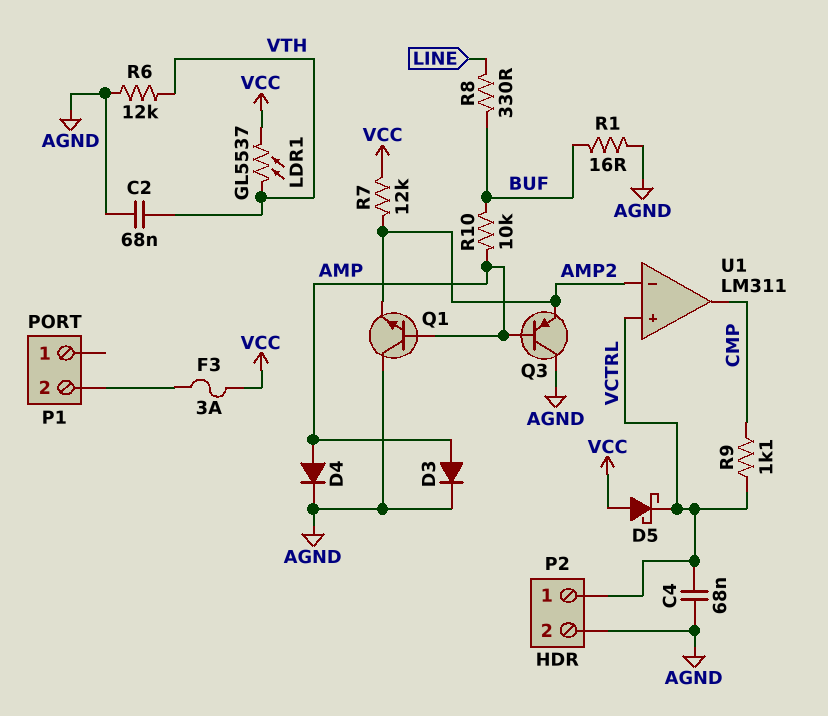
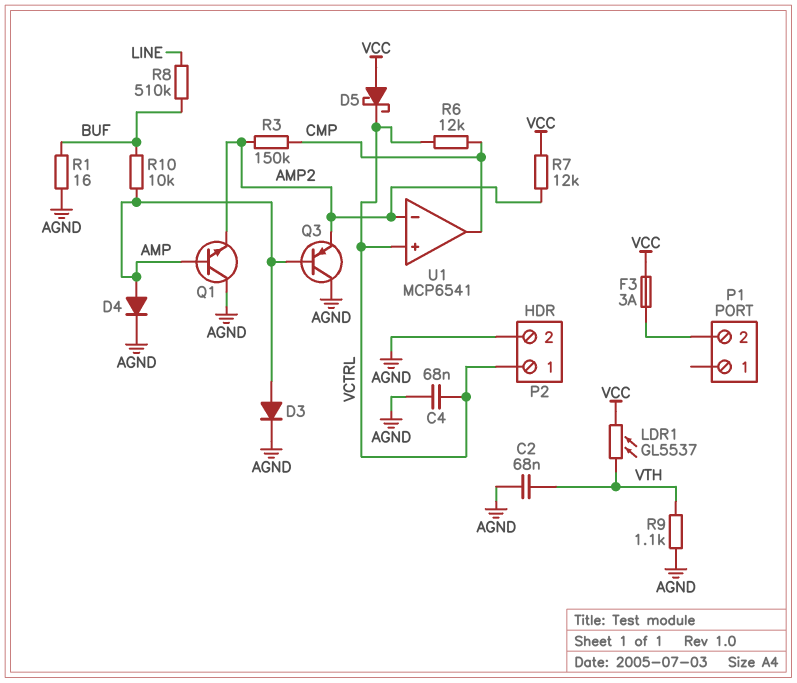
R3: none -> 150k (AMP2, CMP)
R6: 12k (AGND, VTH) -> 12k (CMP, VCTRL)
R8: 330 (BUF, LINE) -> 510k (BUF, LINE)
R9: 1.1k (CMP, VCTRL) -> 1.1k (AGND, VTH)
U1: LM311 -> MCP6541

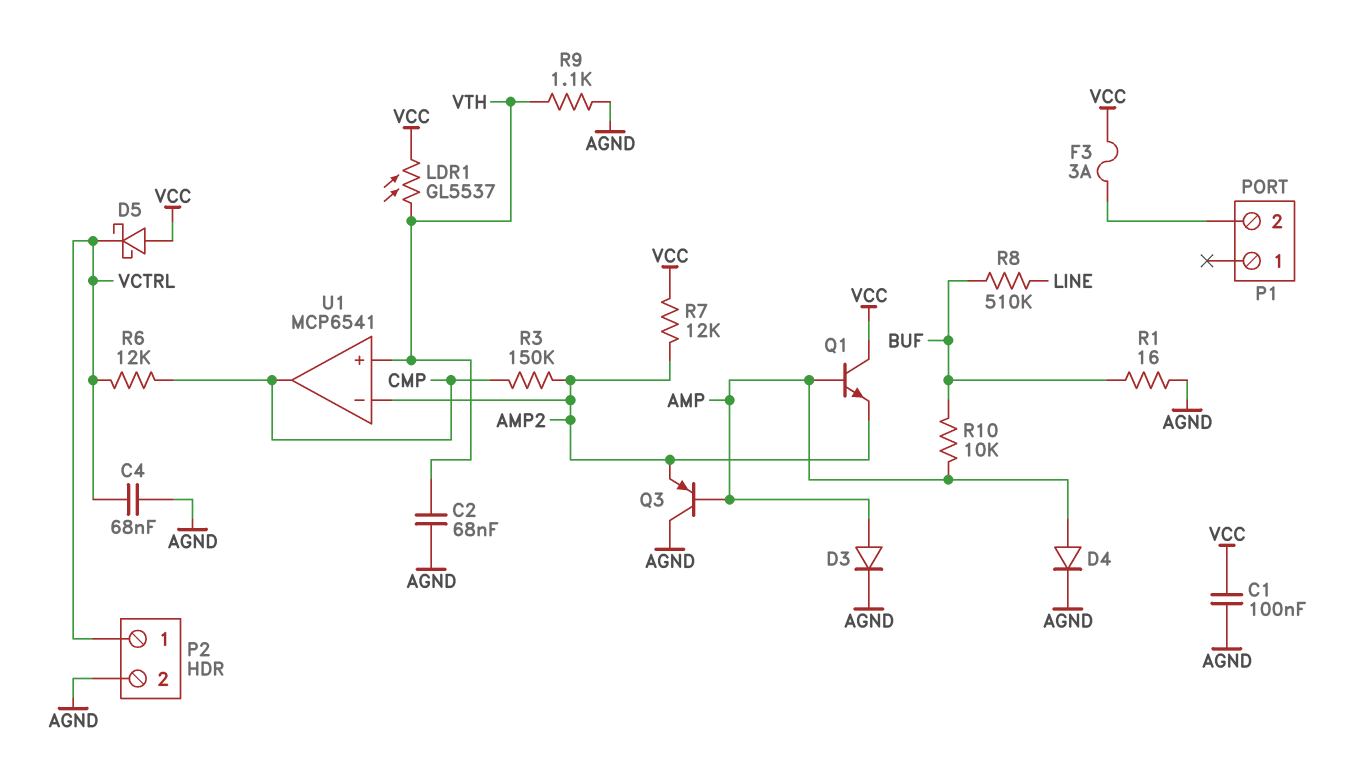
C1: none -> 100nF (AGND, VCC)
Q1: NPN (B AMP, C AGND, E AMP2) -> NPN (B AMP, C VCC, E AMP2)
U1 pin in+: VCTRL -> VTH

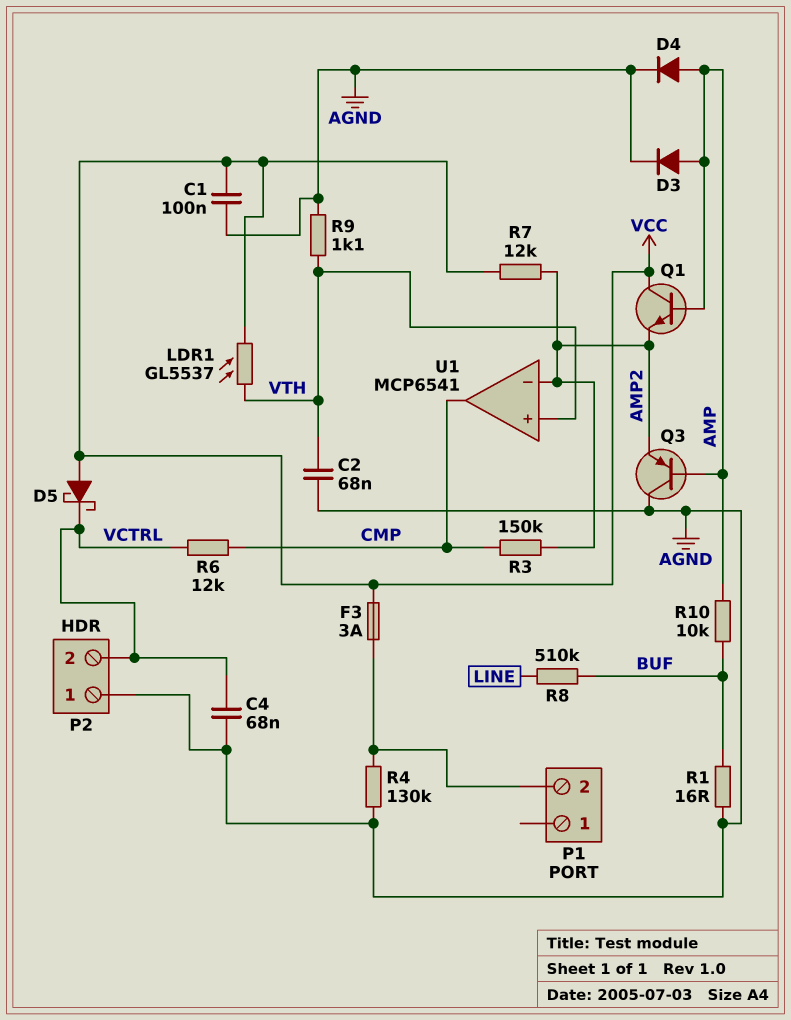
P2 pin 1: VCTRL -> AGND
P2 pin 2: AGND -> VCTRL
R4: none -> 130k (AGND, P1/2)

